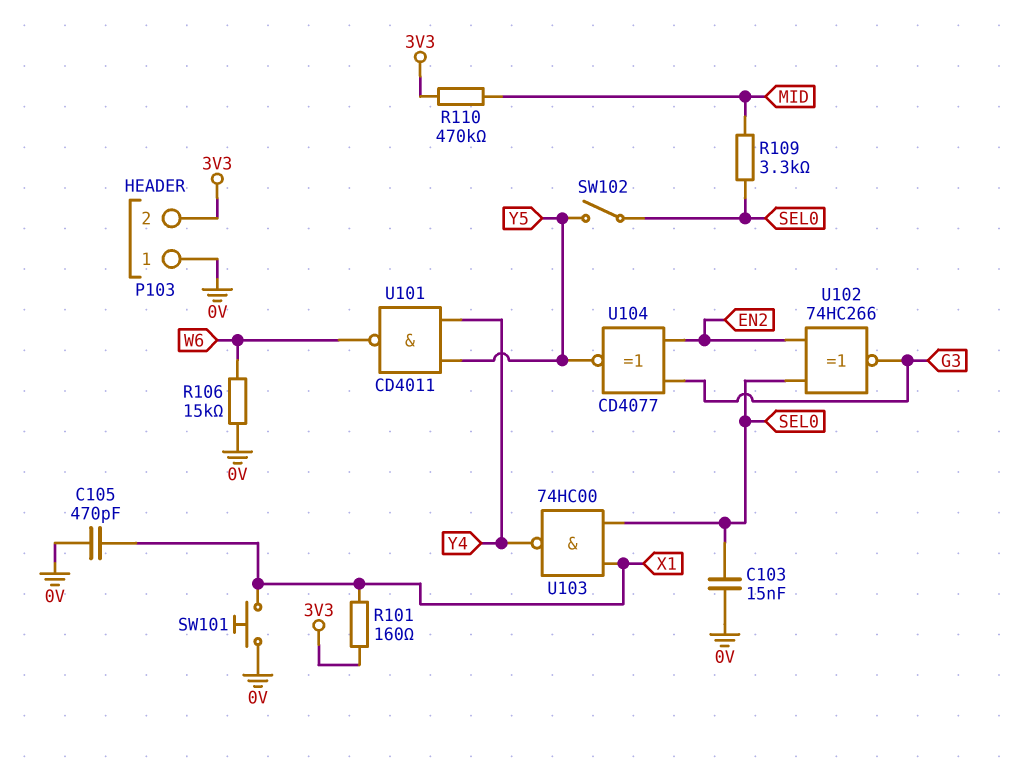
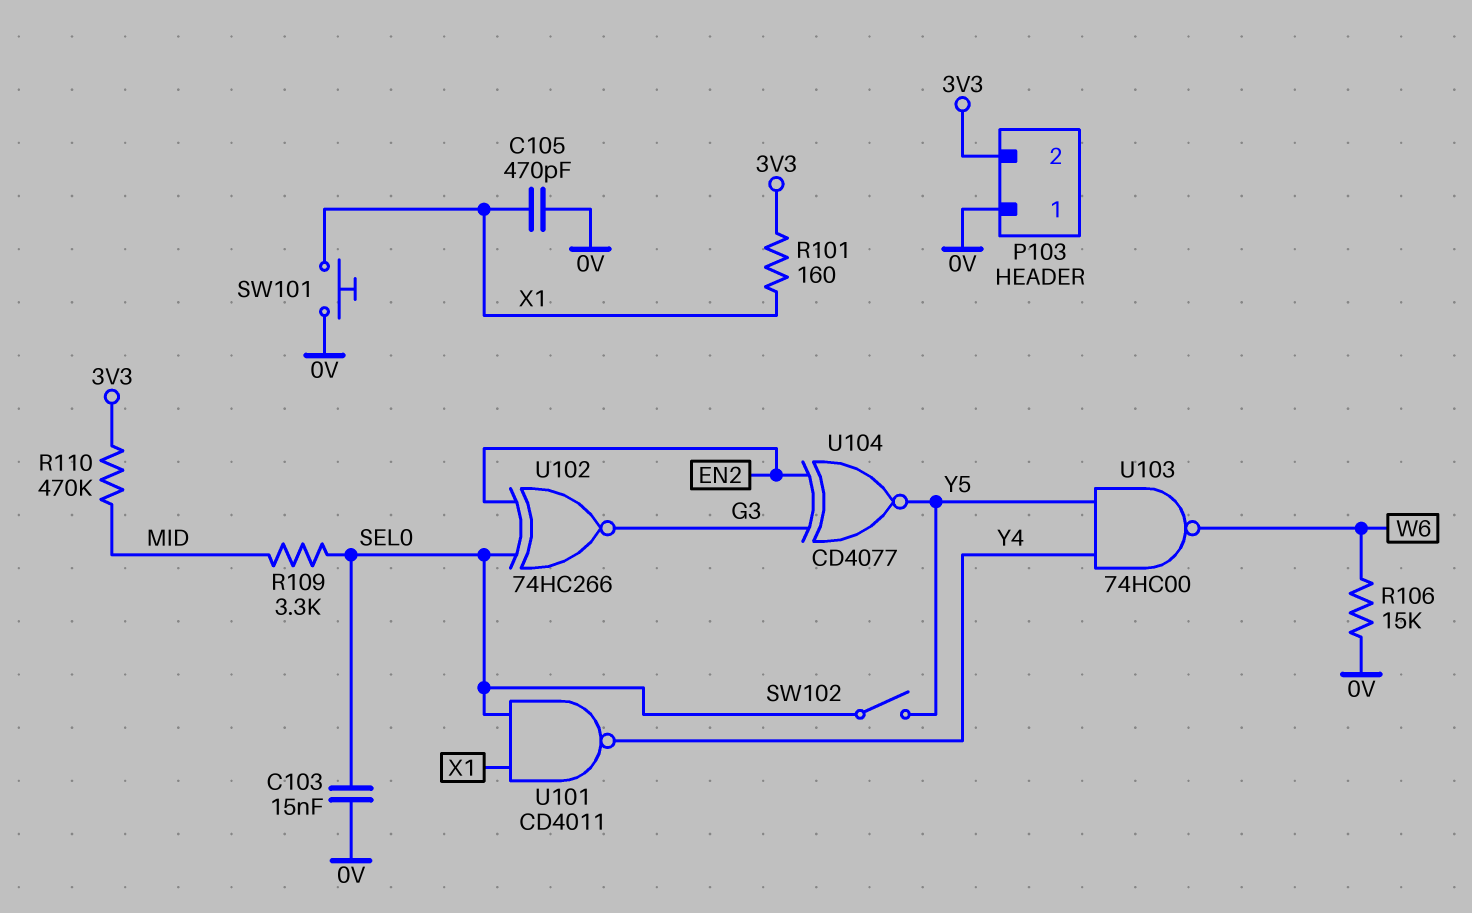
U101: NAND CD4011 (in Y4, in Y5, out W6) -> NAND CD4011 (in SEL0, in X1, out Y4)
U103: NAND 74HC00 (in SEL0, in X1, out Y4) -> NAND 74HC00 (in Y4, in Y5, out W6)

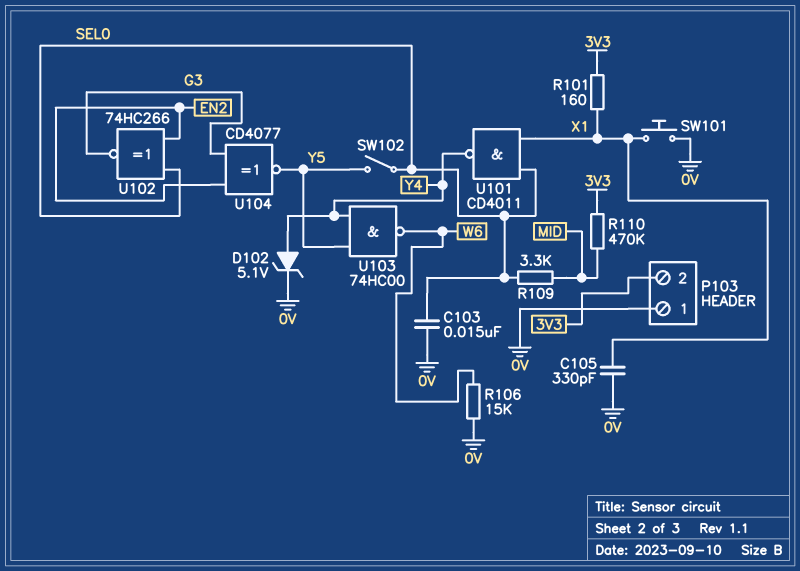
C105: 470pF (0V, X1) -> 330pF (0V, X1)
D102: none -> zener 5.1V (A Y4, K 0V)

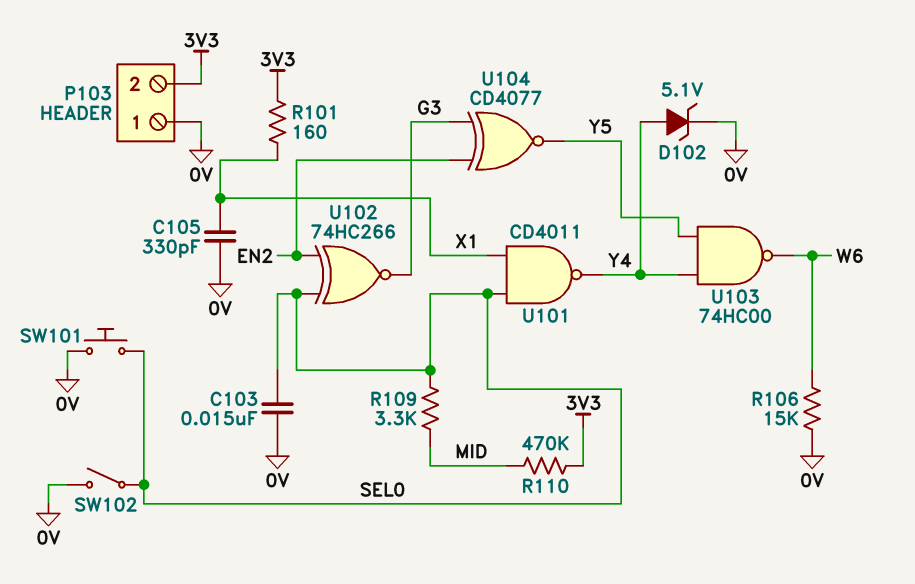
SW101: button (0V, X1) -> button (0V, SEL0)
SW102: switch (SEL0, Y5) -> switch (0V, SEL0)

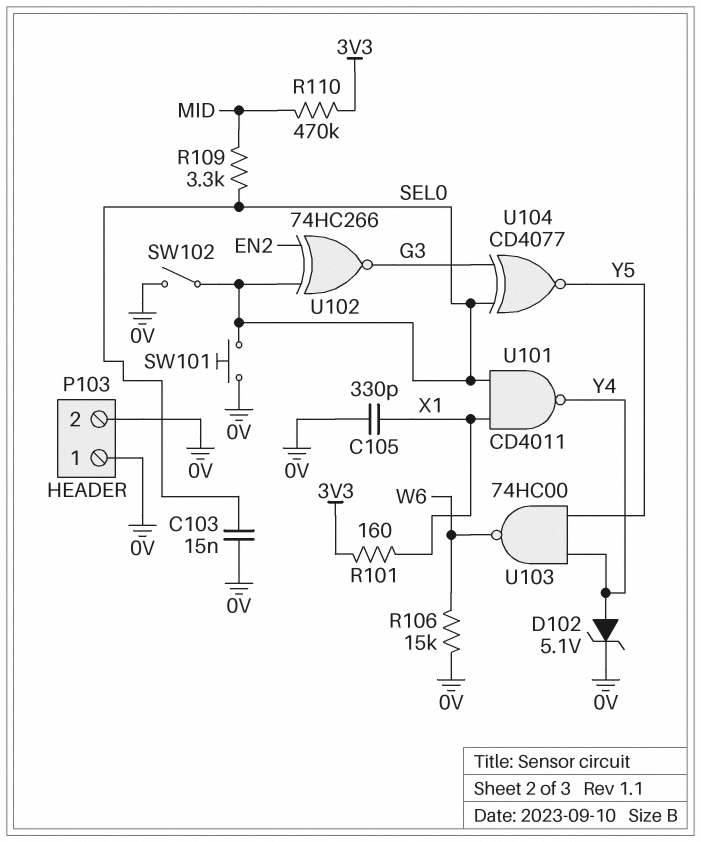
P103 pin 2: 3V3 -> 0V
U104: XNOR CD4077 (in EN2, in G3, out Y5) -> XNOR CD4077 (in G3, in SEL0, out Y5)

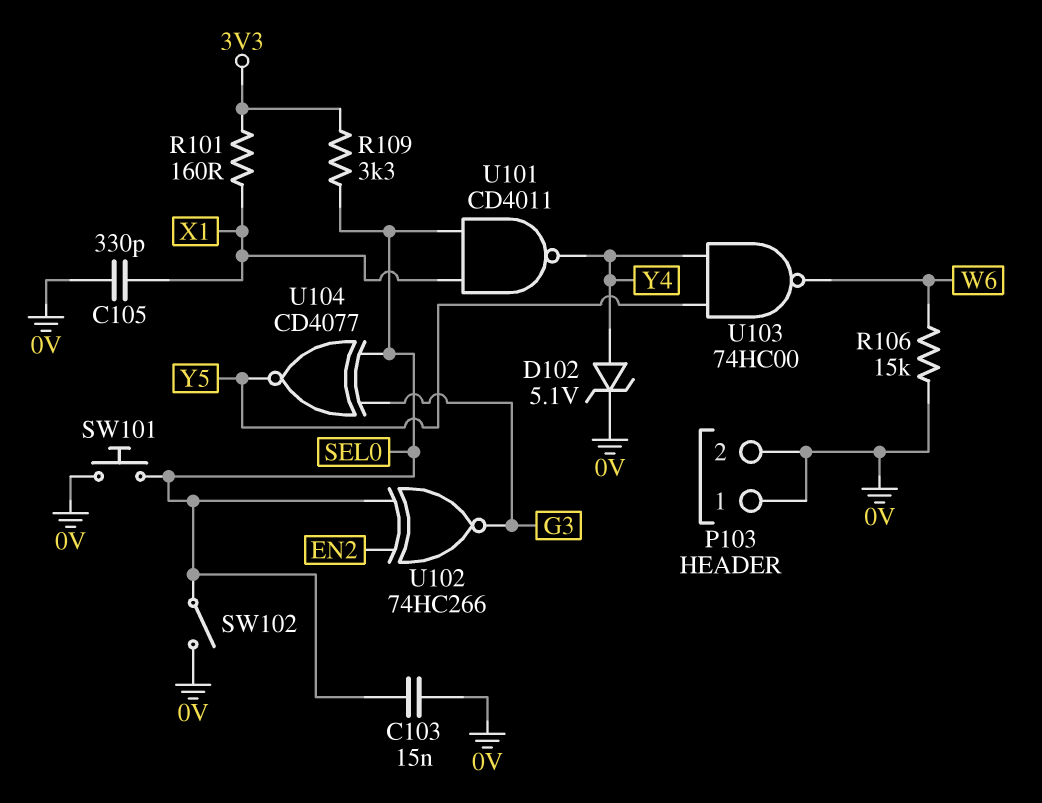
R109: 3.3k (MID, SEL0) -> 3.3k (3V3, SEL0)
R110: 470k (3V3, MID) -> none

